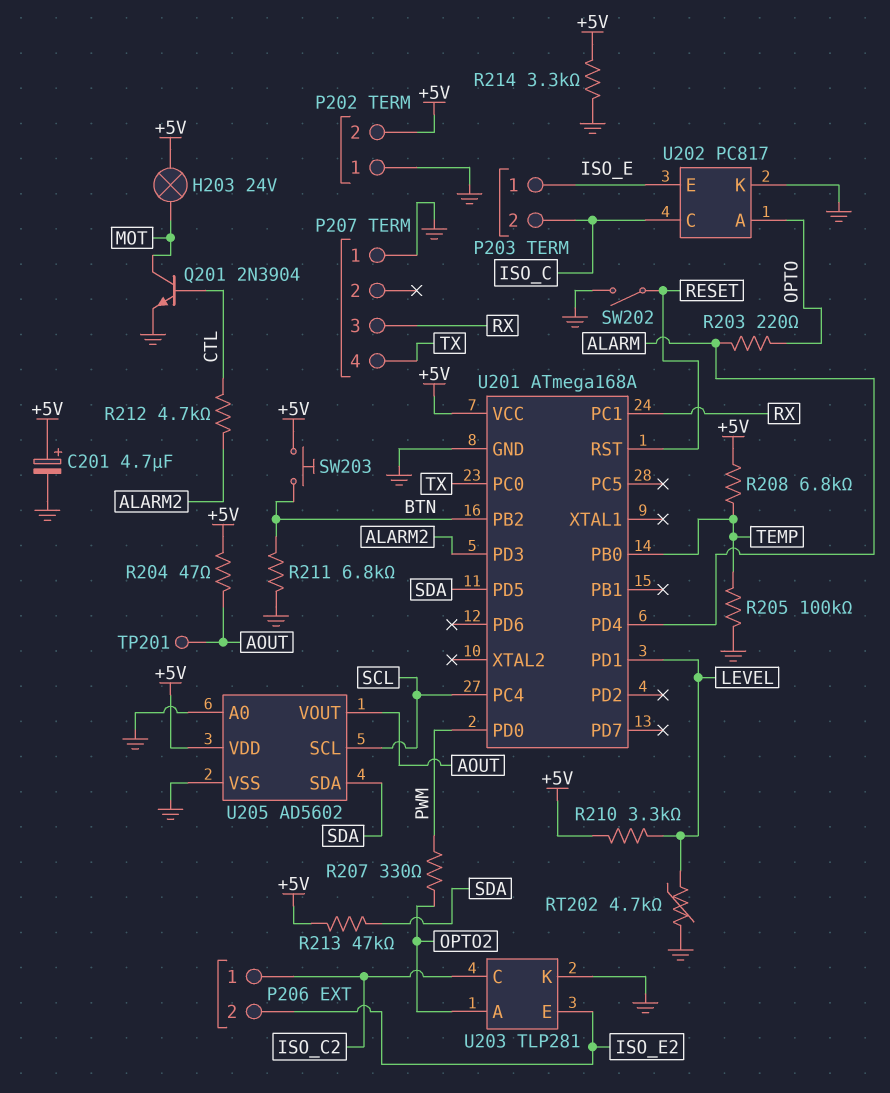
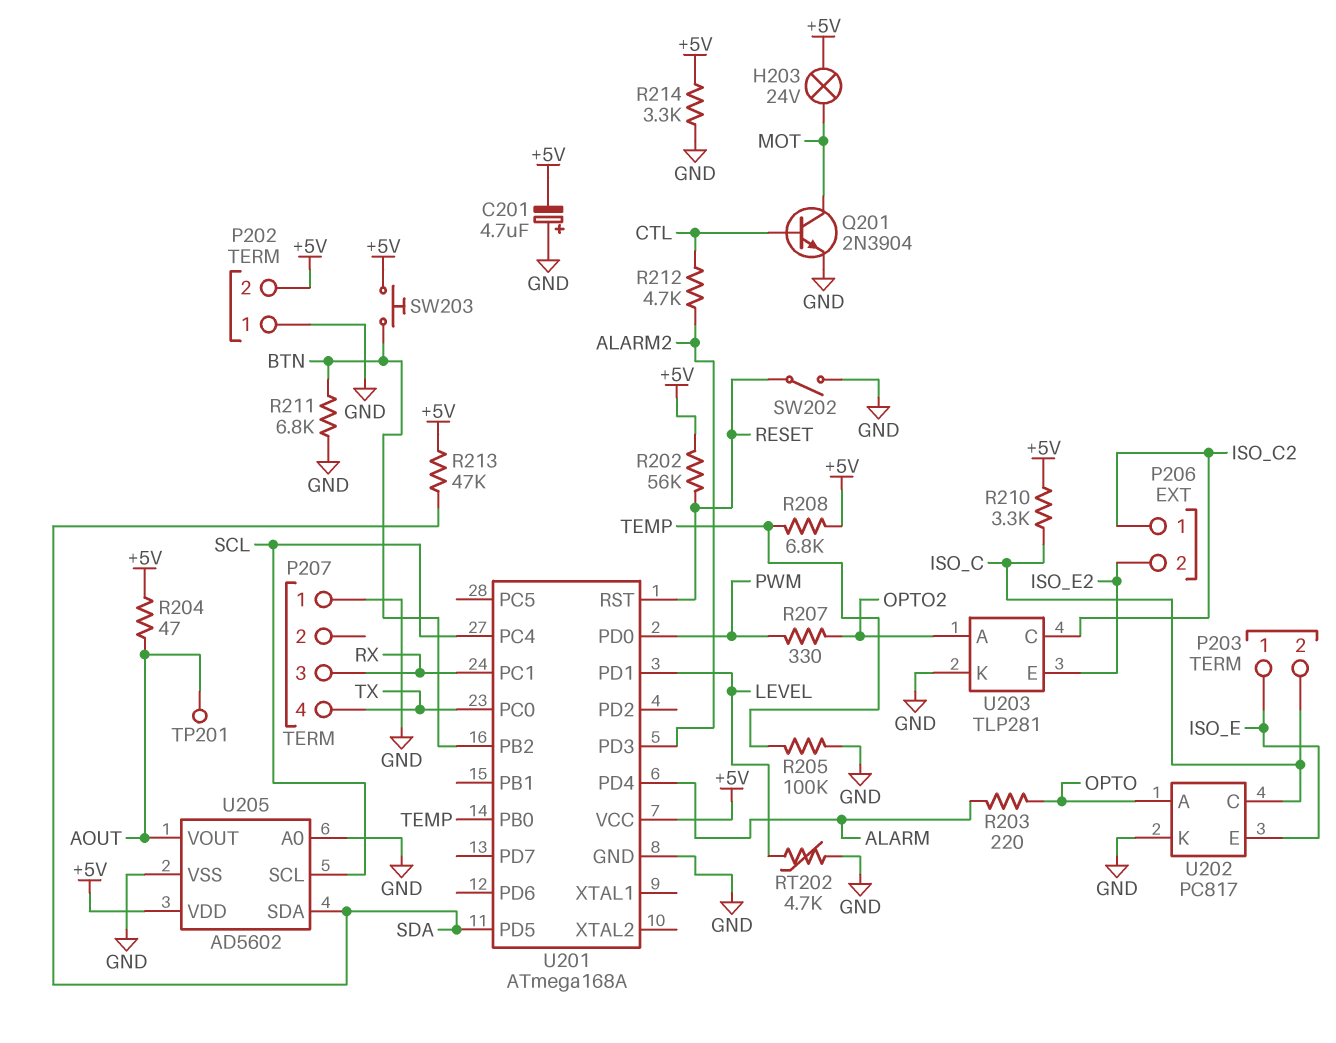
C201: 4.7uF (plus +5V, minus GND) -> 4.7uF (plus GND, minus +5V)
R202: none -> 56k (+5V, RESET)
R210: 3.3k (+5V, LEVEL) -> 3.3k (+5V, ISO_C)

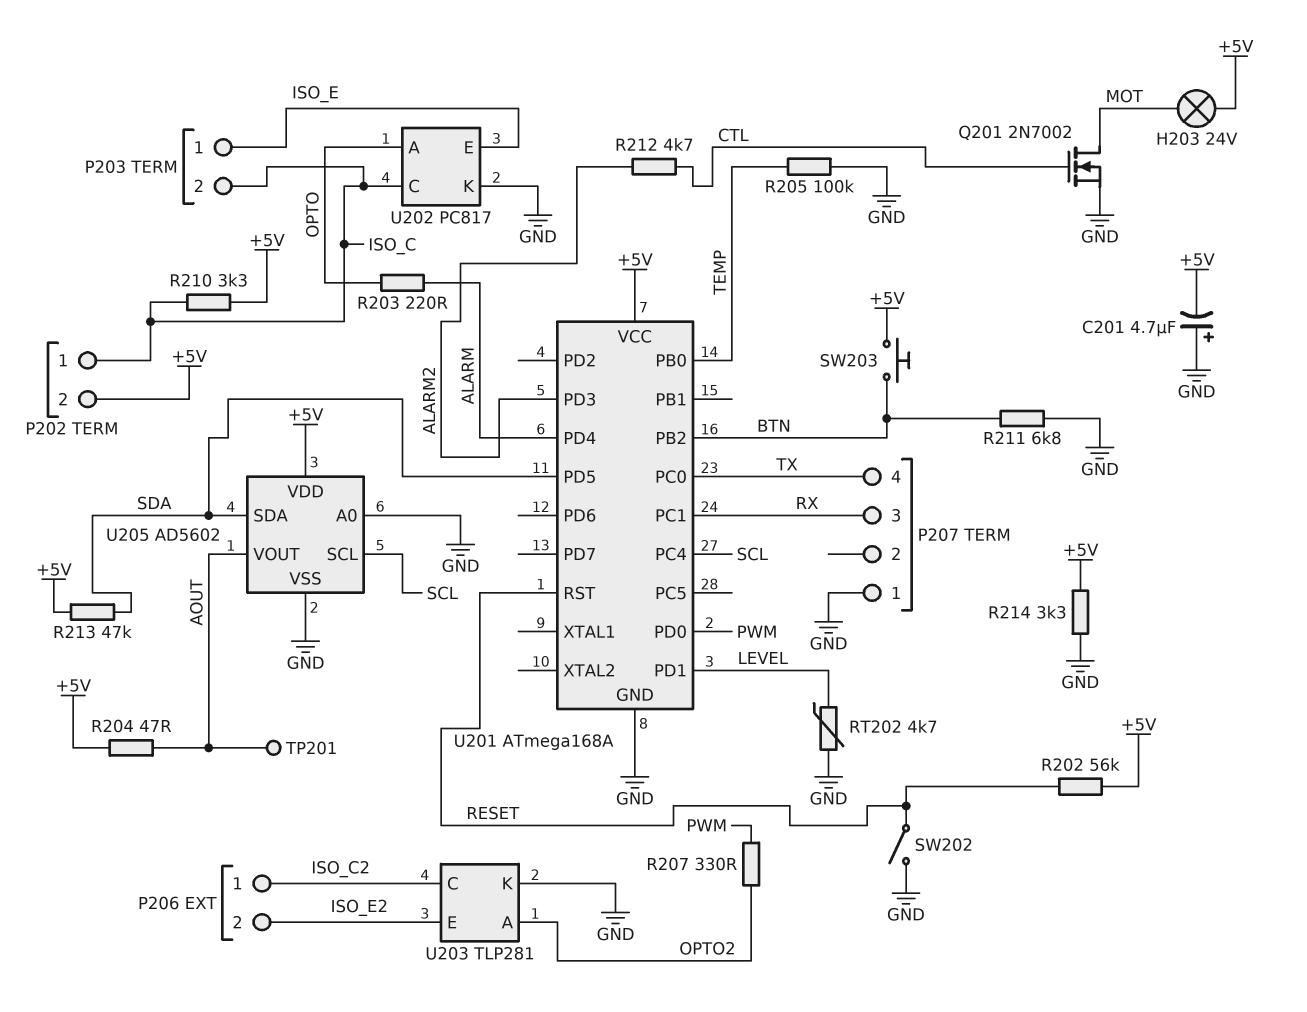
P202 pin 1: GND -> ISO_C
Q201: NPN 2N3904 (B CTL, C MOT, E GND) -> NMOS 2N7002 (G CTL, D MOT, S GND)
R208: 6.8k (+5V, TEMP) -> none

